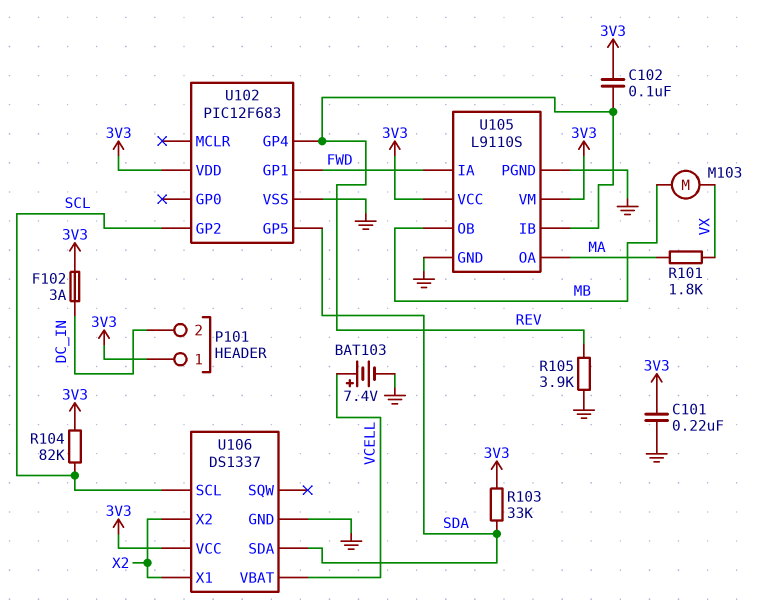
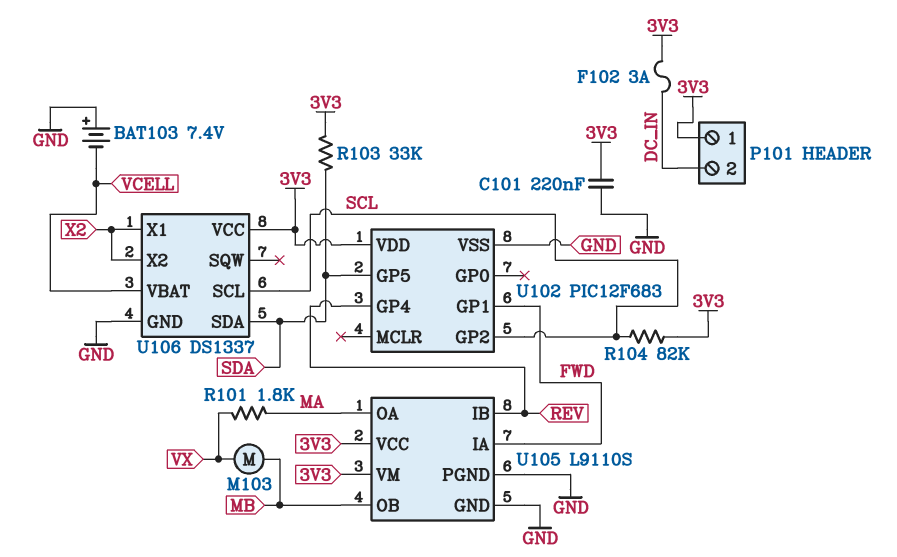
BAT103: 7.4V (plus VCELL, minus GND) -> 7.4V (plus GND, minus VCELL)
C102: 100nF (3V3, REV) -> none
R105: 3.9k (GND, REV) -> none

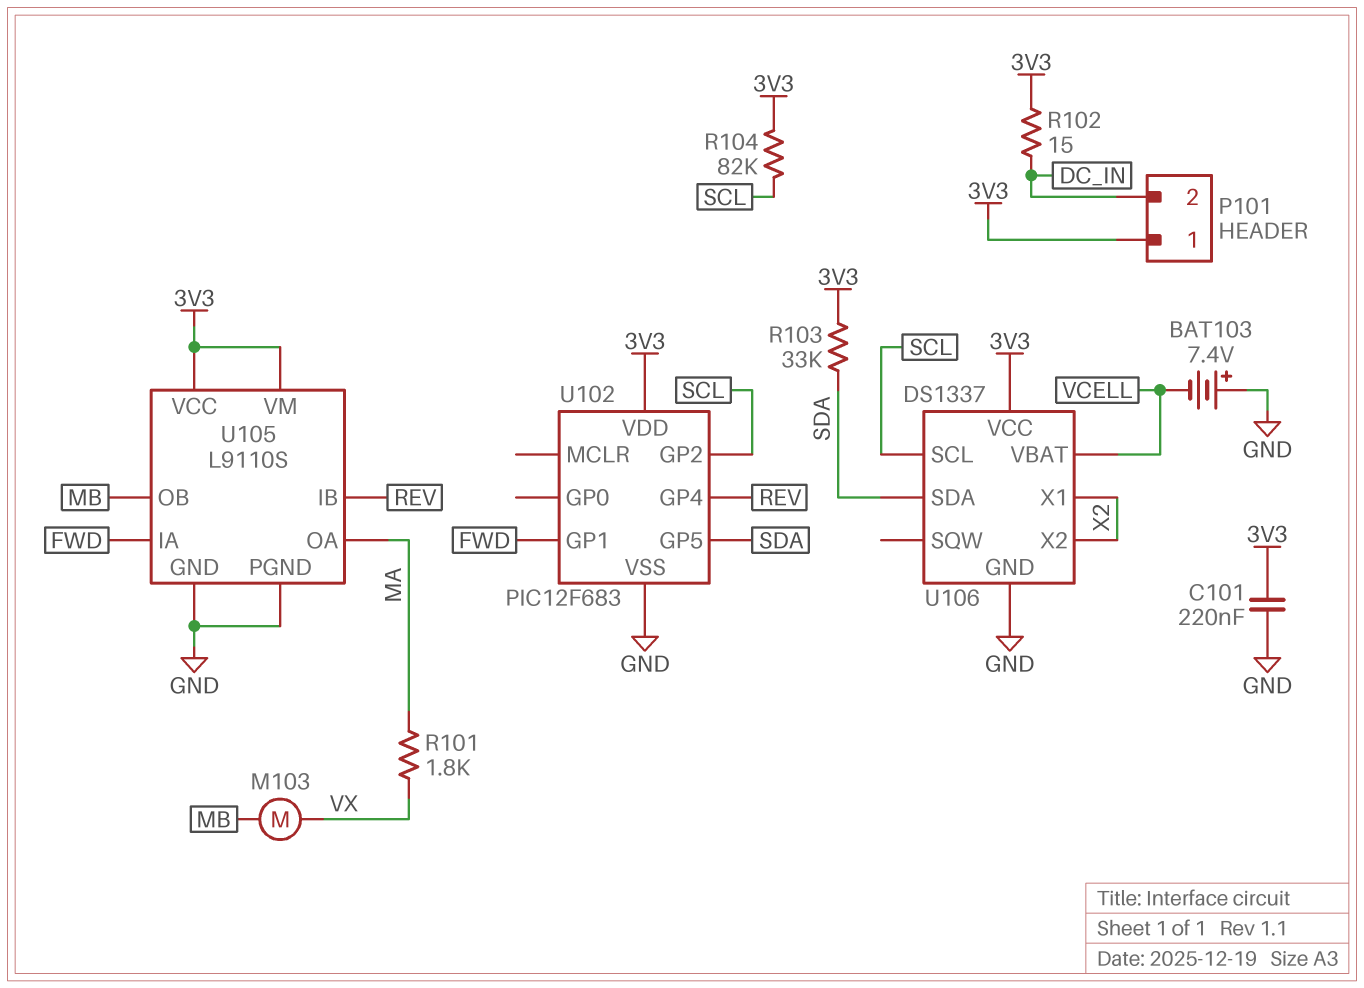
F102: 3A (3V3, DC_IN) -> none
R102: none -> 15 (3V3, DC_IN)

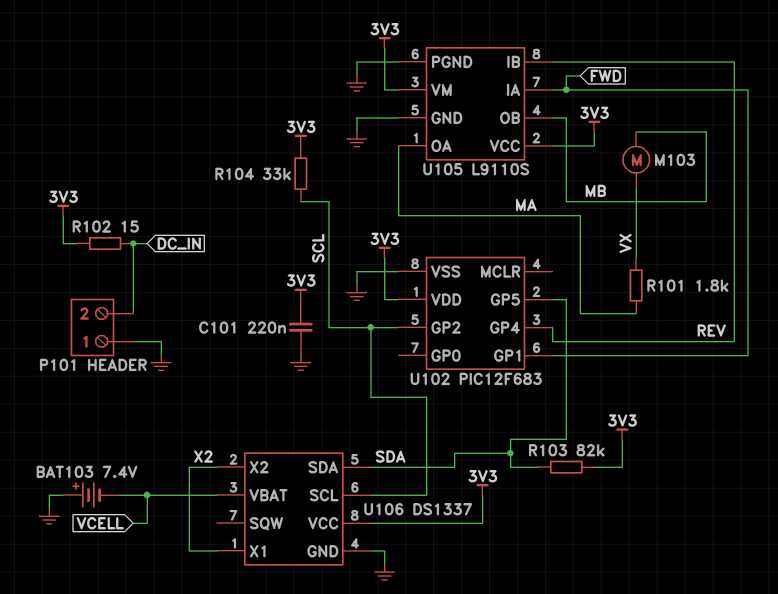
P101 pin 1: 3V3 -> GND
R103: 33k (3V3, SDA) -> 82k (3V3, SDA)
R104: 82k (3V3, SCL) -> 33k (3V3, SCL)

